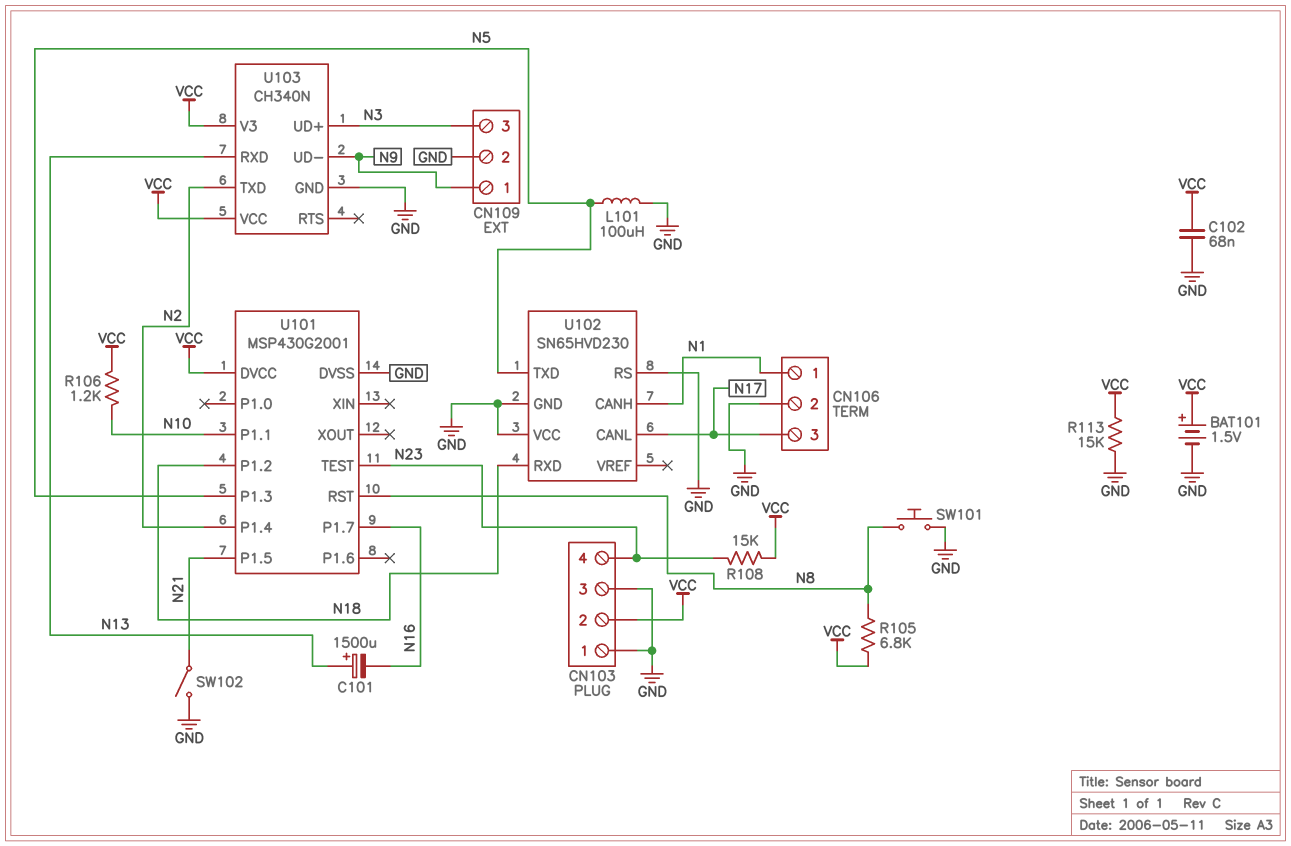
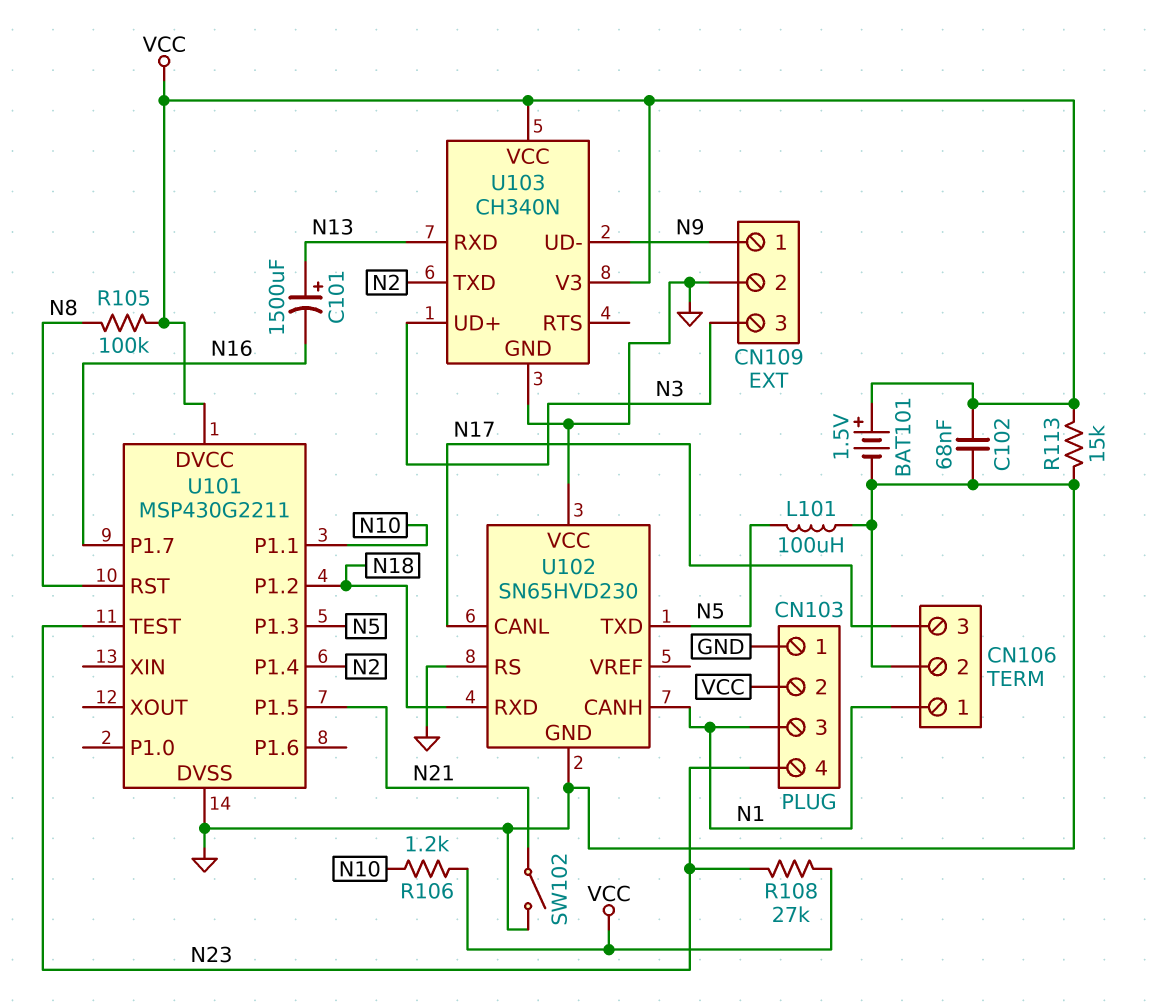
CN103 pin 3: GND -> N1
R105: 6.8k (N8, VCC) -> 100k (N8, VCC)
R108: 15k (N23, VCC) -> 27k (N23, VCC)
SW101: button (GND, N8) -> none
U101: MSP430G2001 -> MSP430G2211

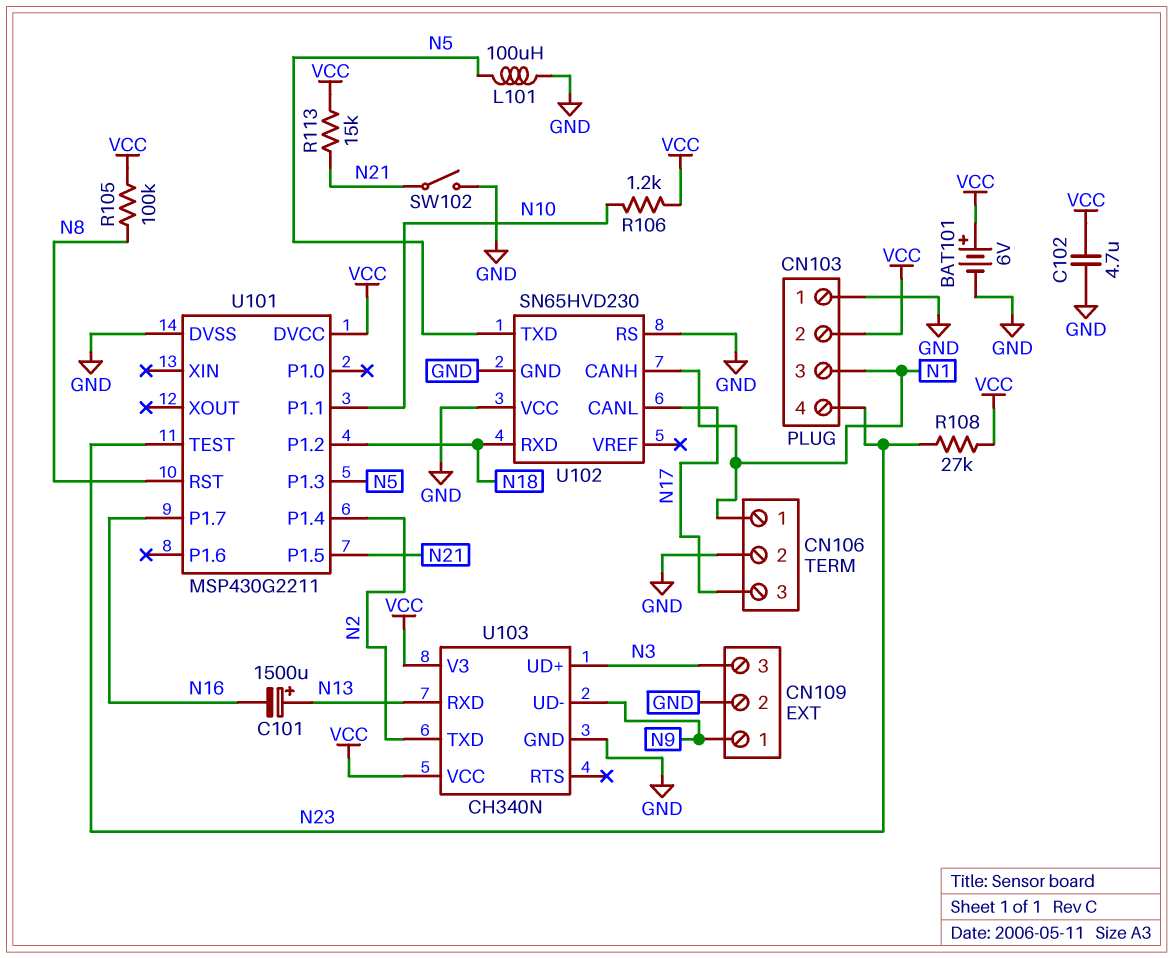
BAT101: 1.5V (plus VCC, minus GND) -> 6V (plus VCC, minus GND)
C102: 68nF (GND, VCC) -> 4.7uF (GND, VCC)
R113: 15k (GND, VCC) -> 15k (N21, VCC)

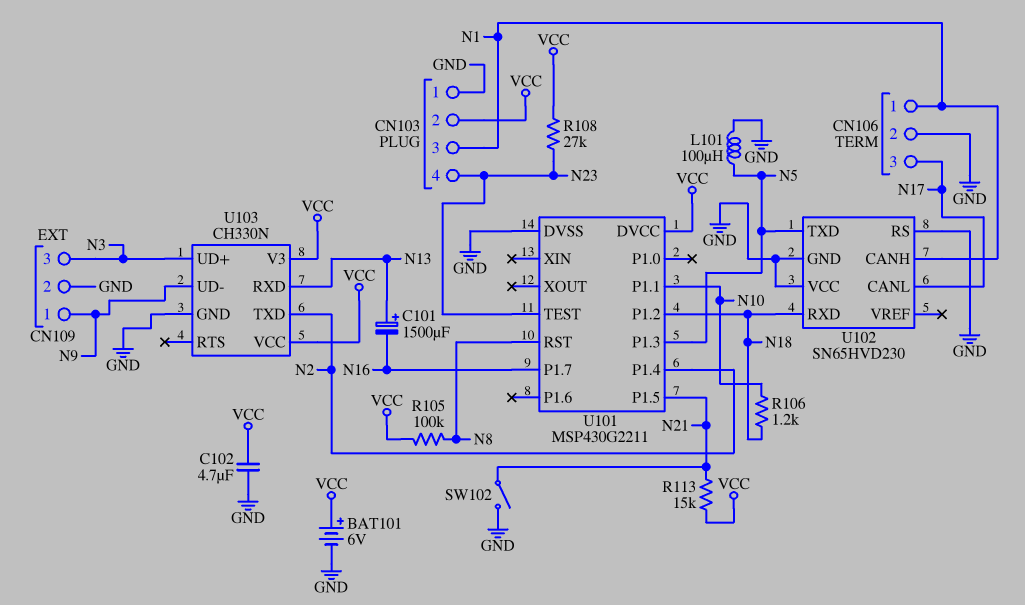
R106: 1.2k (N10, VCC) -> 1.2k (N10, N18)
U103: CH340N -> CH330N

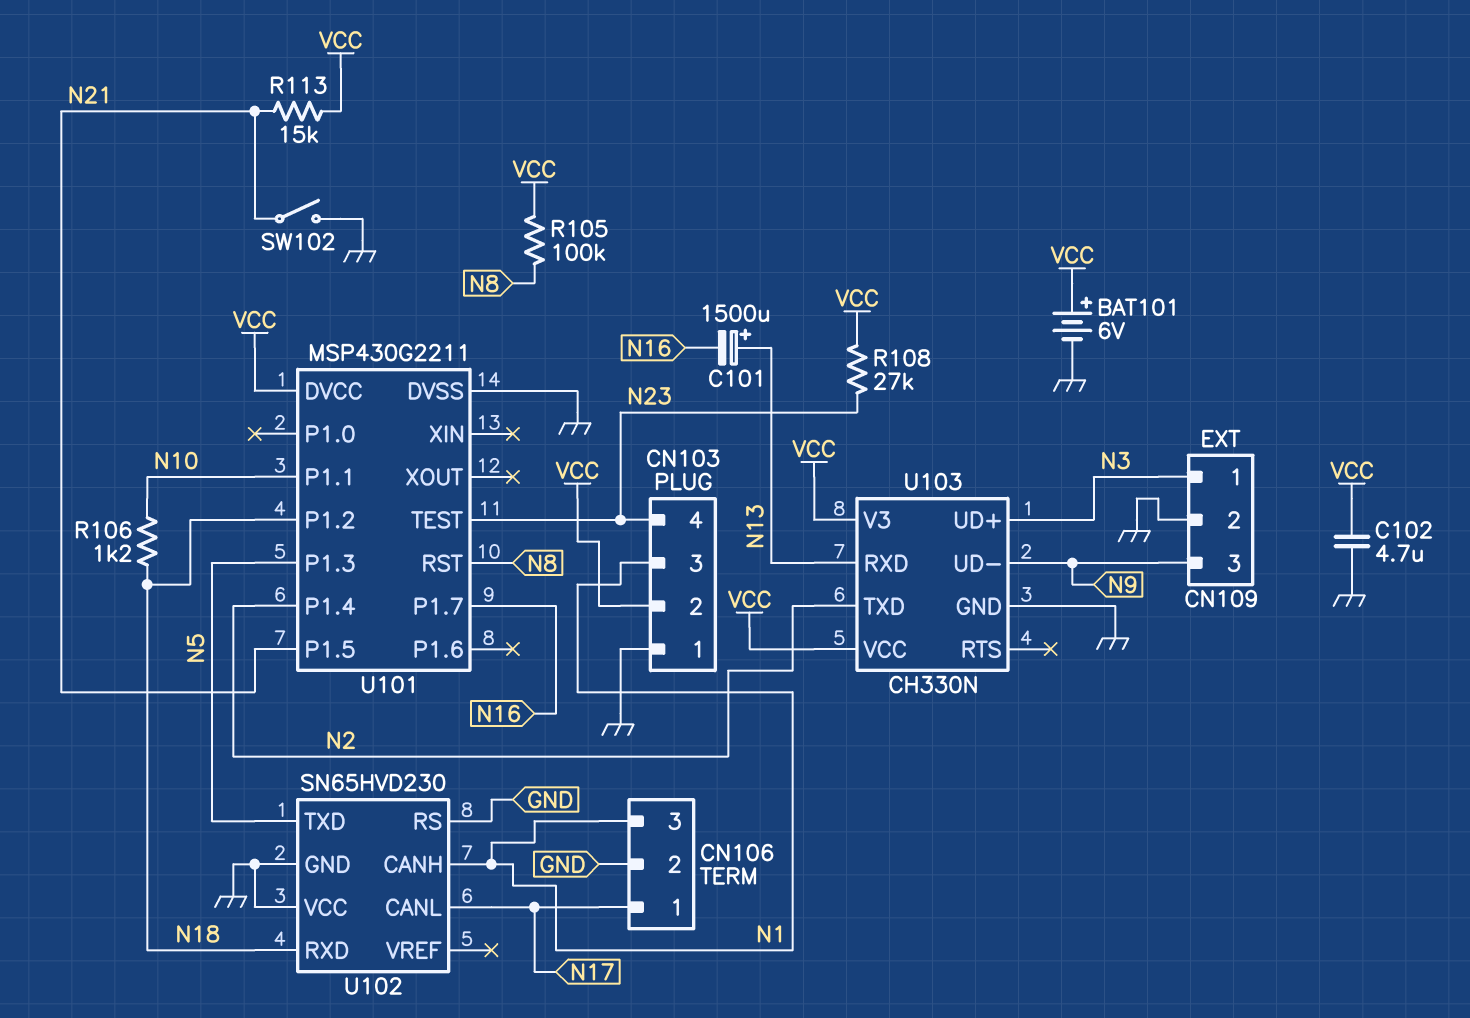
CN106 pin 1: N1 -> N17
CN106 pin 3: N17 -> N1
CN109 pin 1: N9 -> N3
CN109 pin 3: N3 -> N9
L101: 100uH (GND, N5) -> none

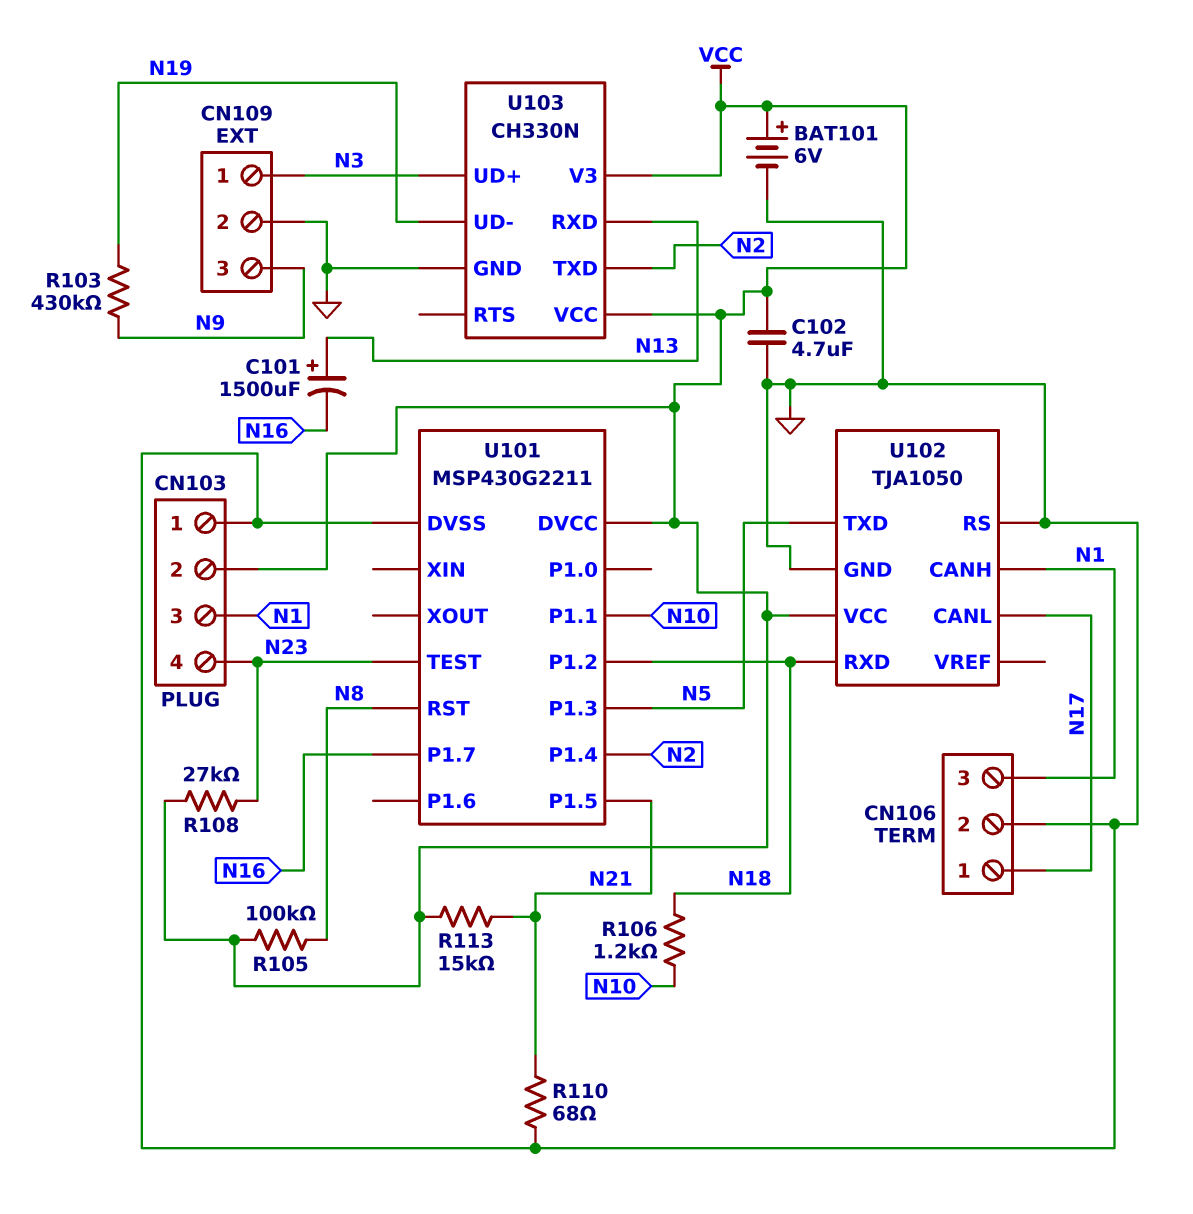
R103: none -> 430k (N9, N19)
R110: none -> 68 (GND, N21)
SW102: switch (GND, N21) -> none
U102: SN65HVD230 -> TJA1050
U102 pin VCC: GND -> VCC
U103 pin UD-: N9 -> N19

